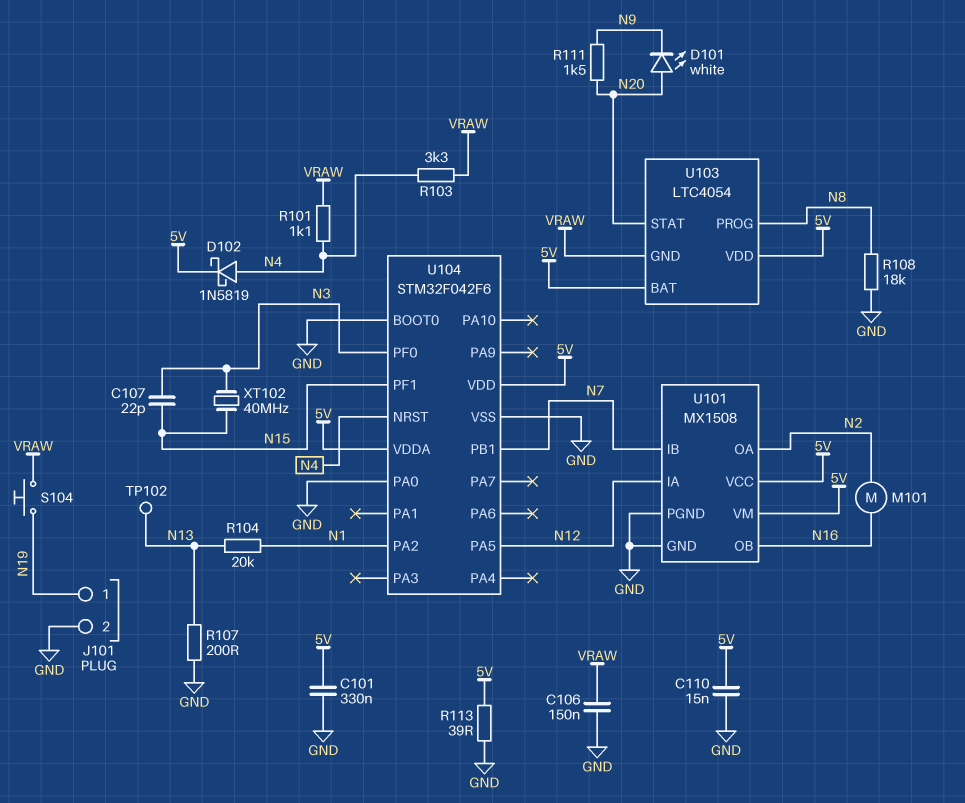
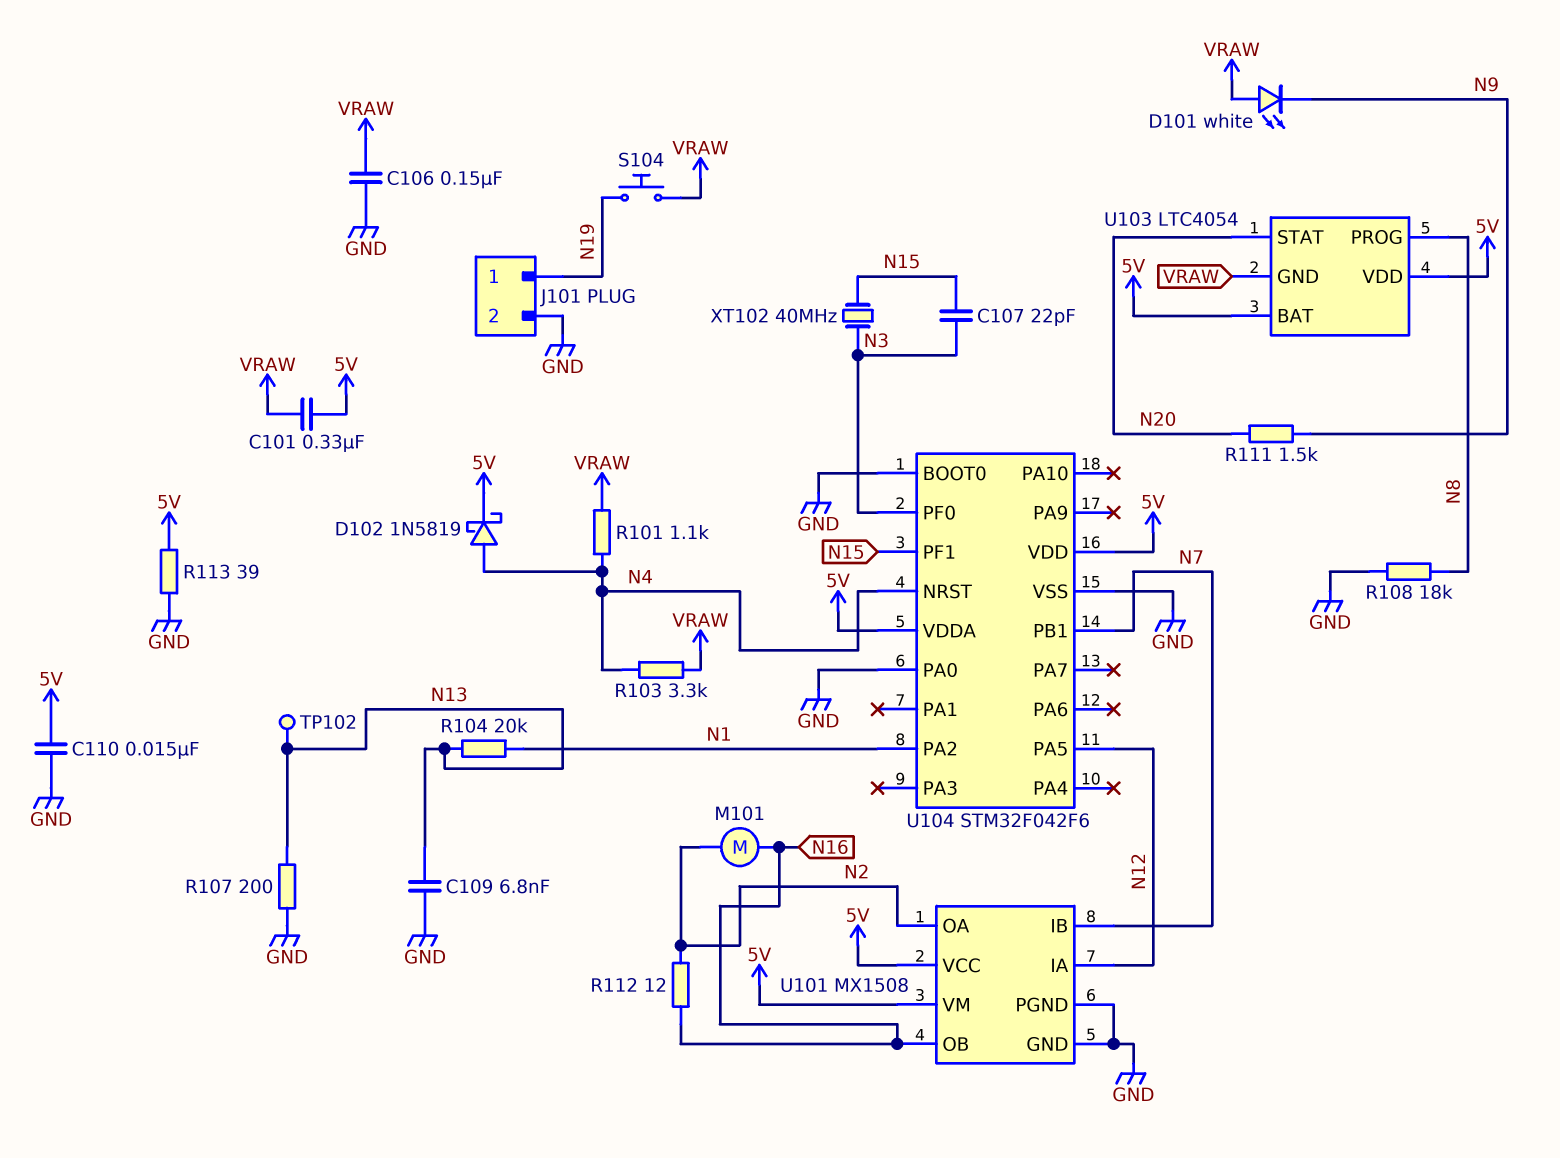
C101: 330nF (5V, GND) -> 330nF (5V, VRAW)
C109: none -> 6.8nF (GND, N13)
D101: LED white (A N20, K N9) -> LED white (A VRAW, K N9)
R112: none -> 12 (N2, N16)

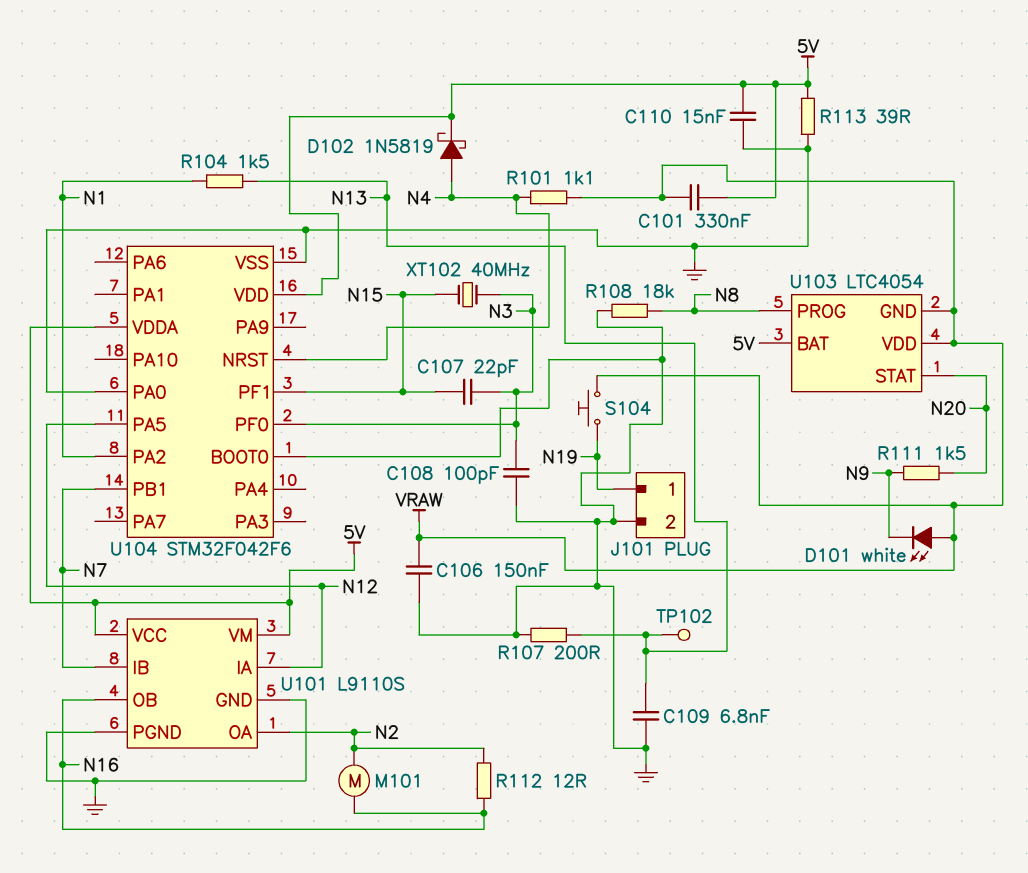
C108: none -> 100pF (GND, N3)
R103: 3.3k (N4, VRAW) -> none
R104: 20k (N1, N13) -> 1.5k (N1, N13)
U101: MX1508 -> L9110S
U103 pin VDD: 5V -> VRAW

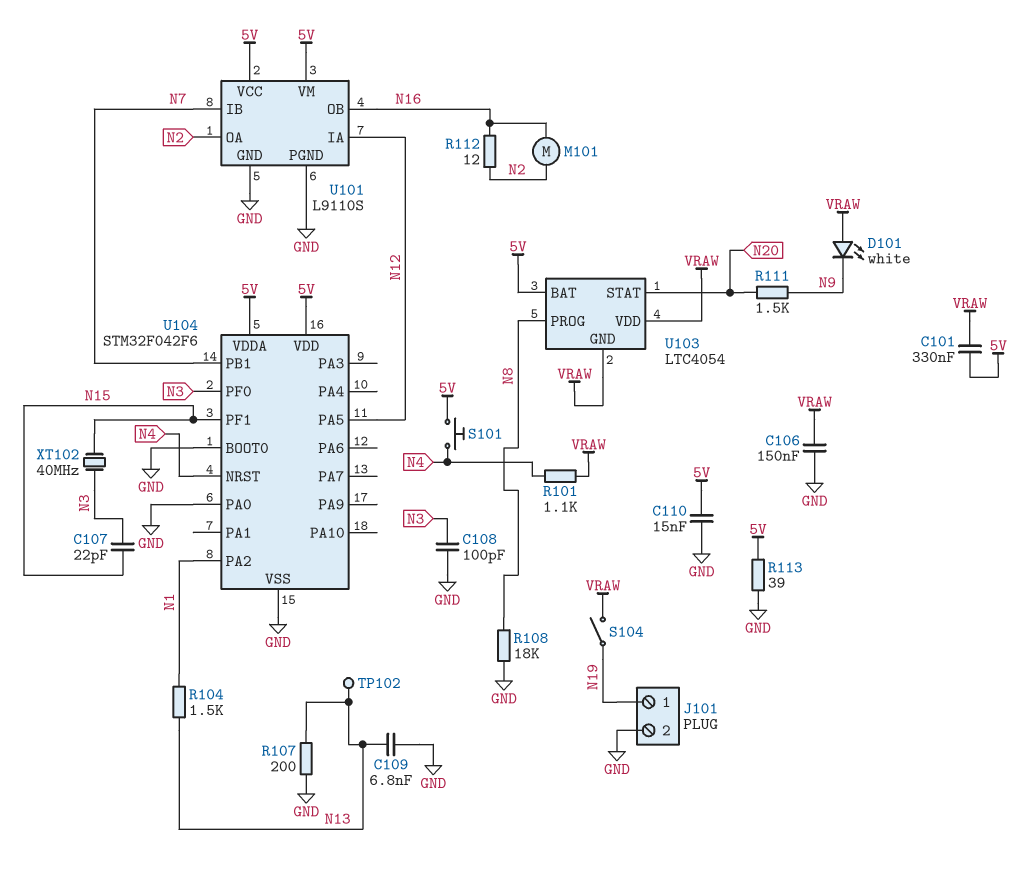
D102: schottky 1N5819 (A N4, K 5V) -> none
S101: none -> button (5V, N4)
S104: button (N19, VRAW) -> switch (N19, VRAW)

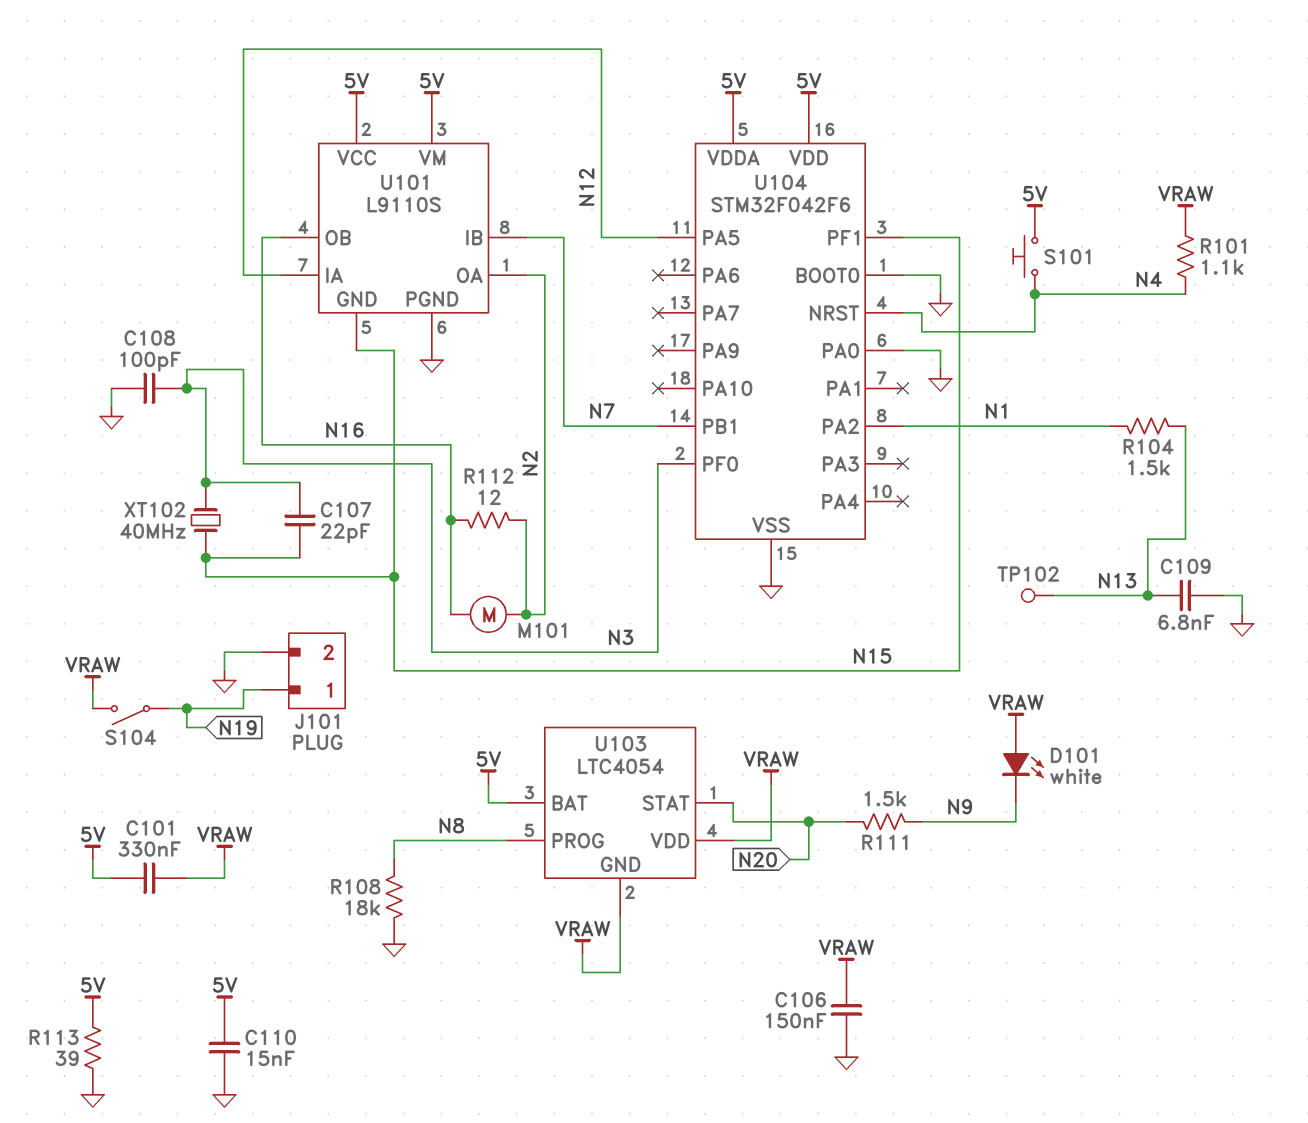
R107: 200 (GND, N13) -> none
U101 pin GND: GND -> N15

